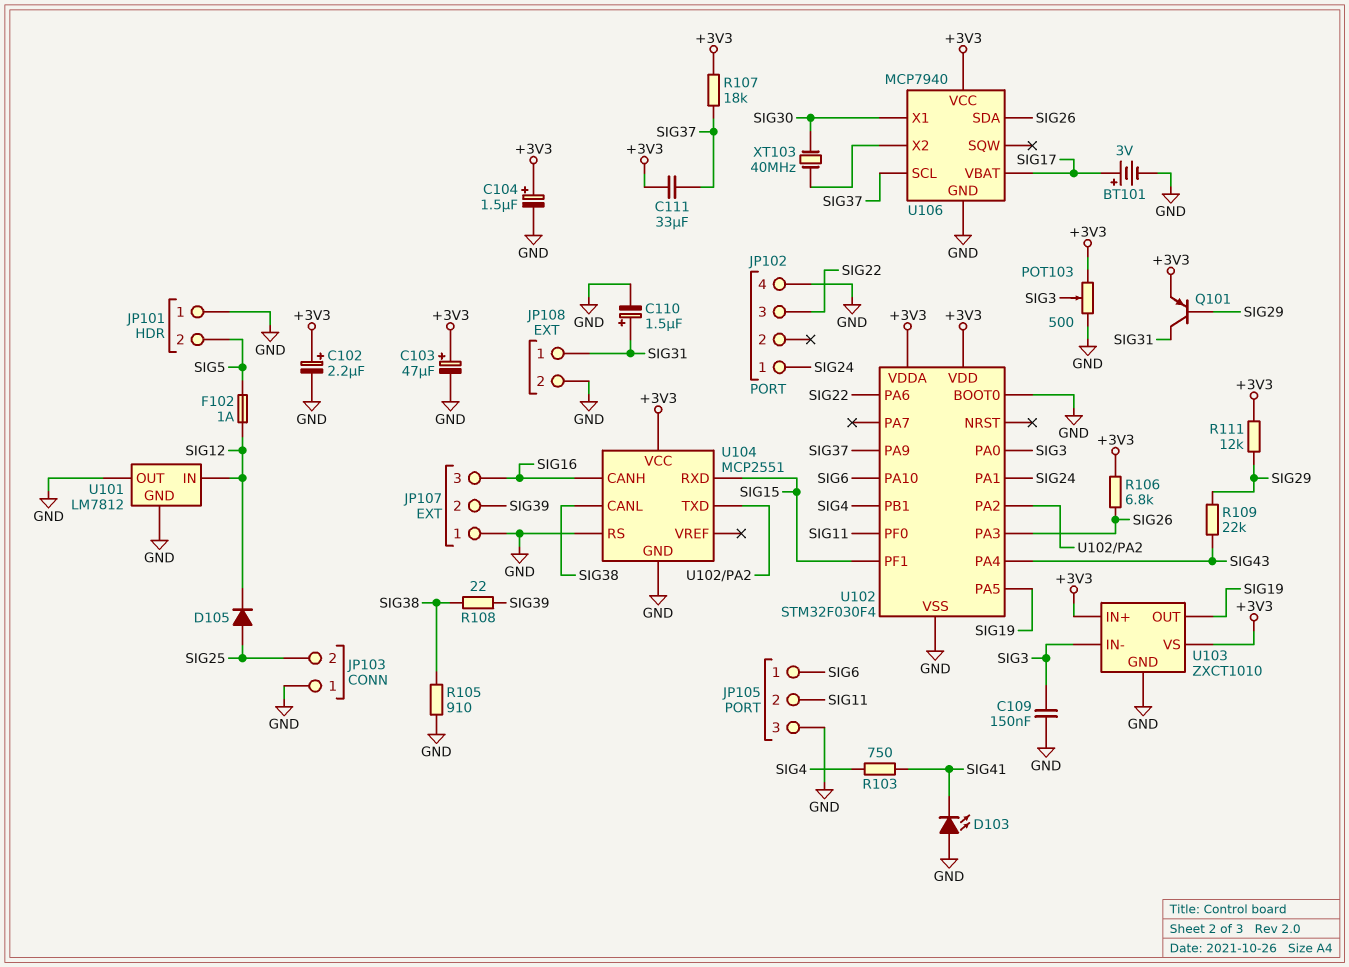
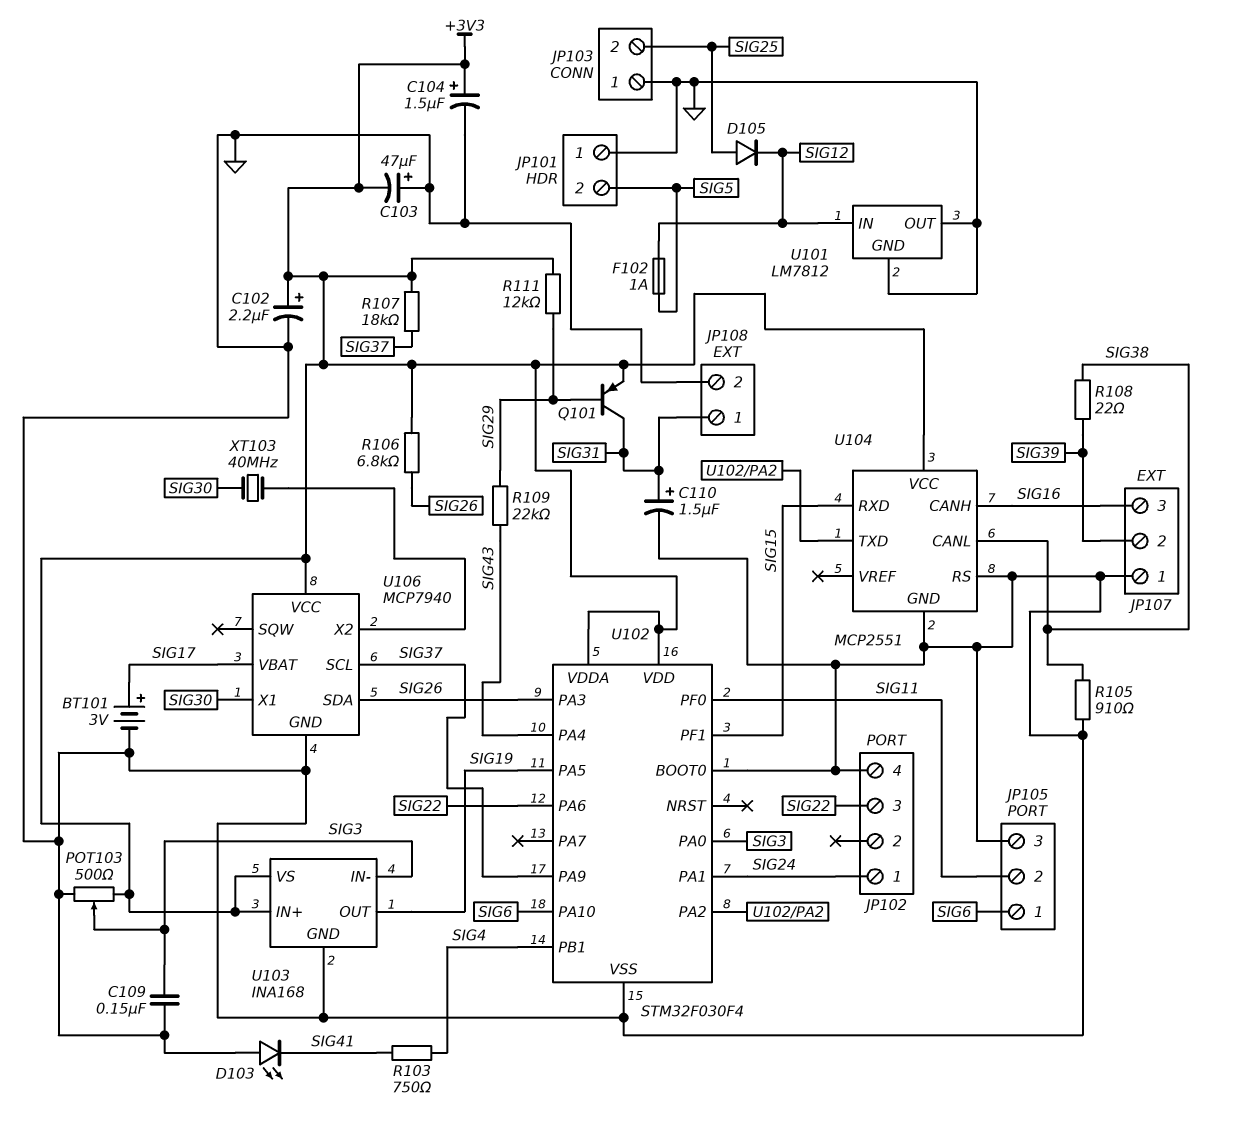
C103: 47uF (plus +3V3, minus GND) -> 47uF (plus GND, minus +3V3)
C111: 33uF (+3V3, SIG37) -> none
U103: ZXCT1010 -> INA168

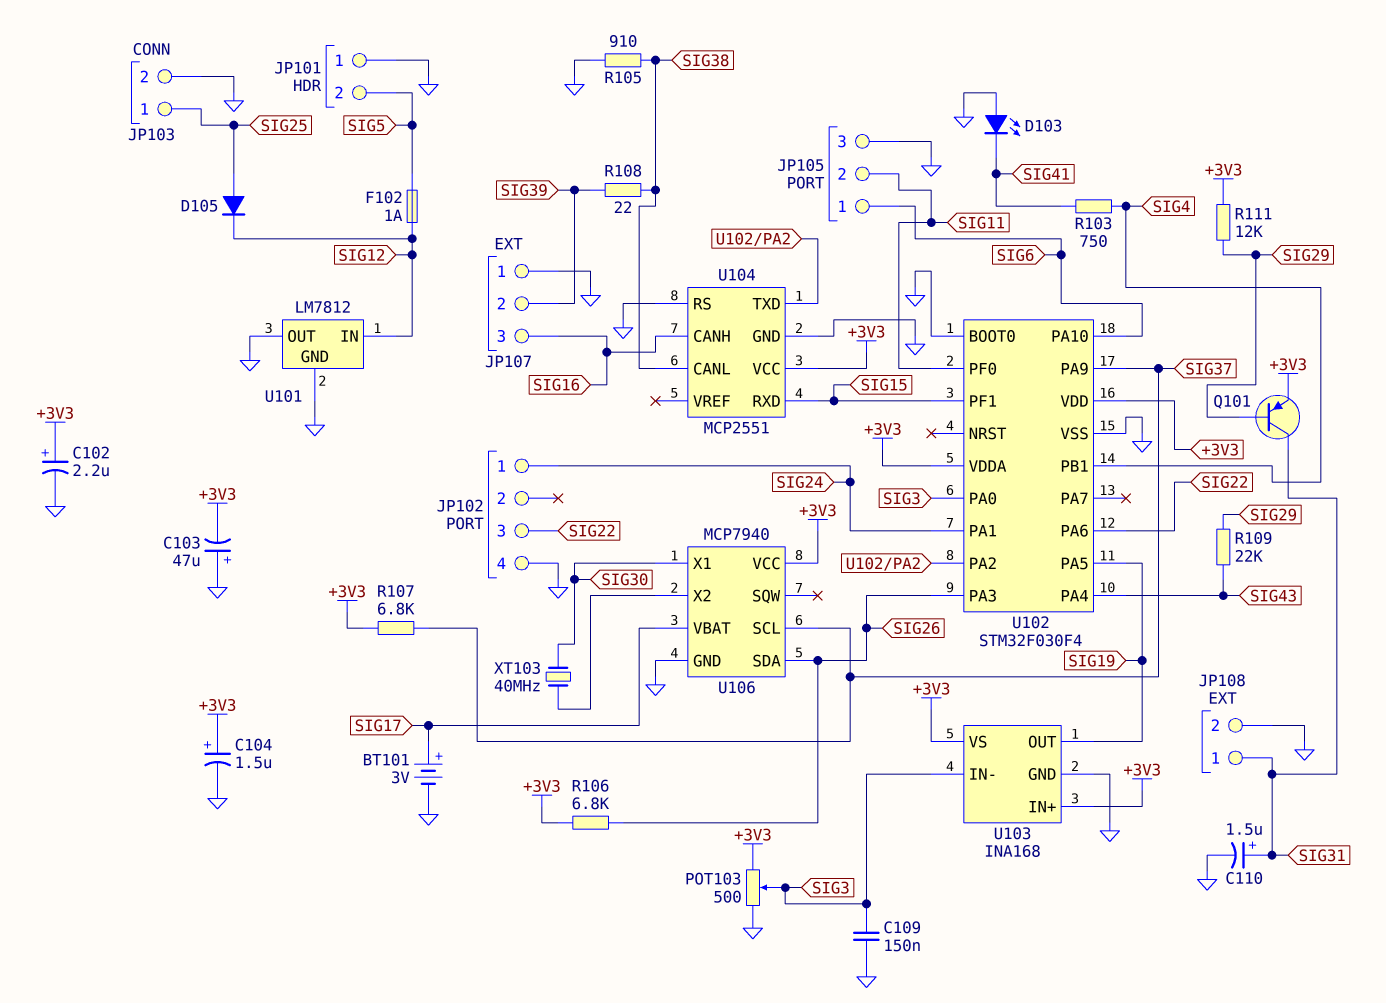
JP103 pin 1: GND -> SIG25
JP103 pin 2: SIG25 -> GND
R107: 18k (+3V3, SIG37) -> 6.8k (+3V3, SIG37)

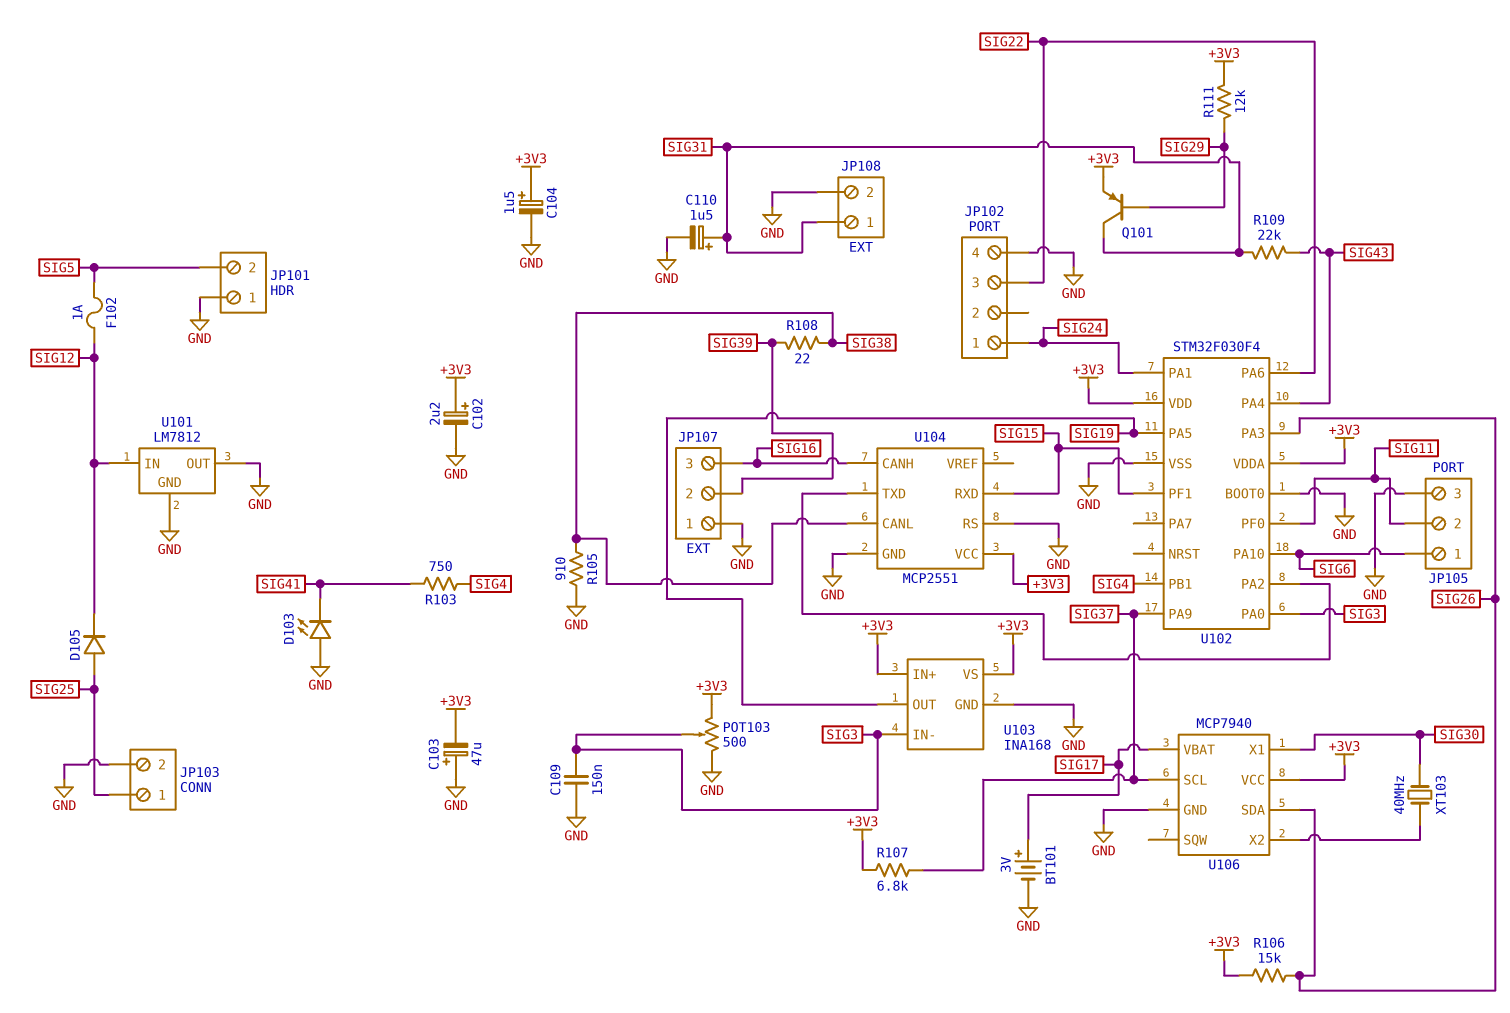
R106: 6.8k (+3V3, SIG26) -> 15k (+3V3, SIG26)
R109: 22k (SIG29, SIG43) -> 22k (SIG31, SIG43)

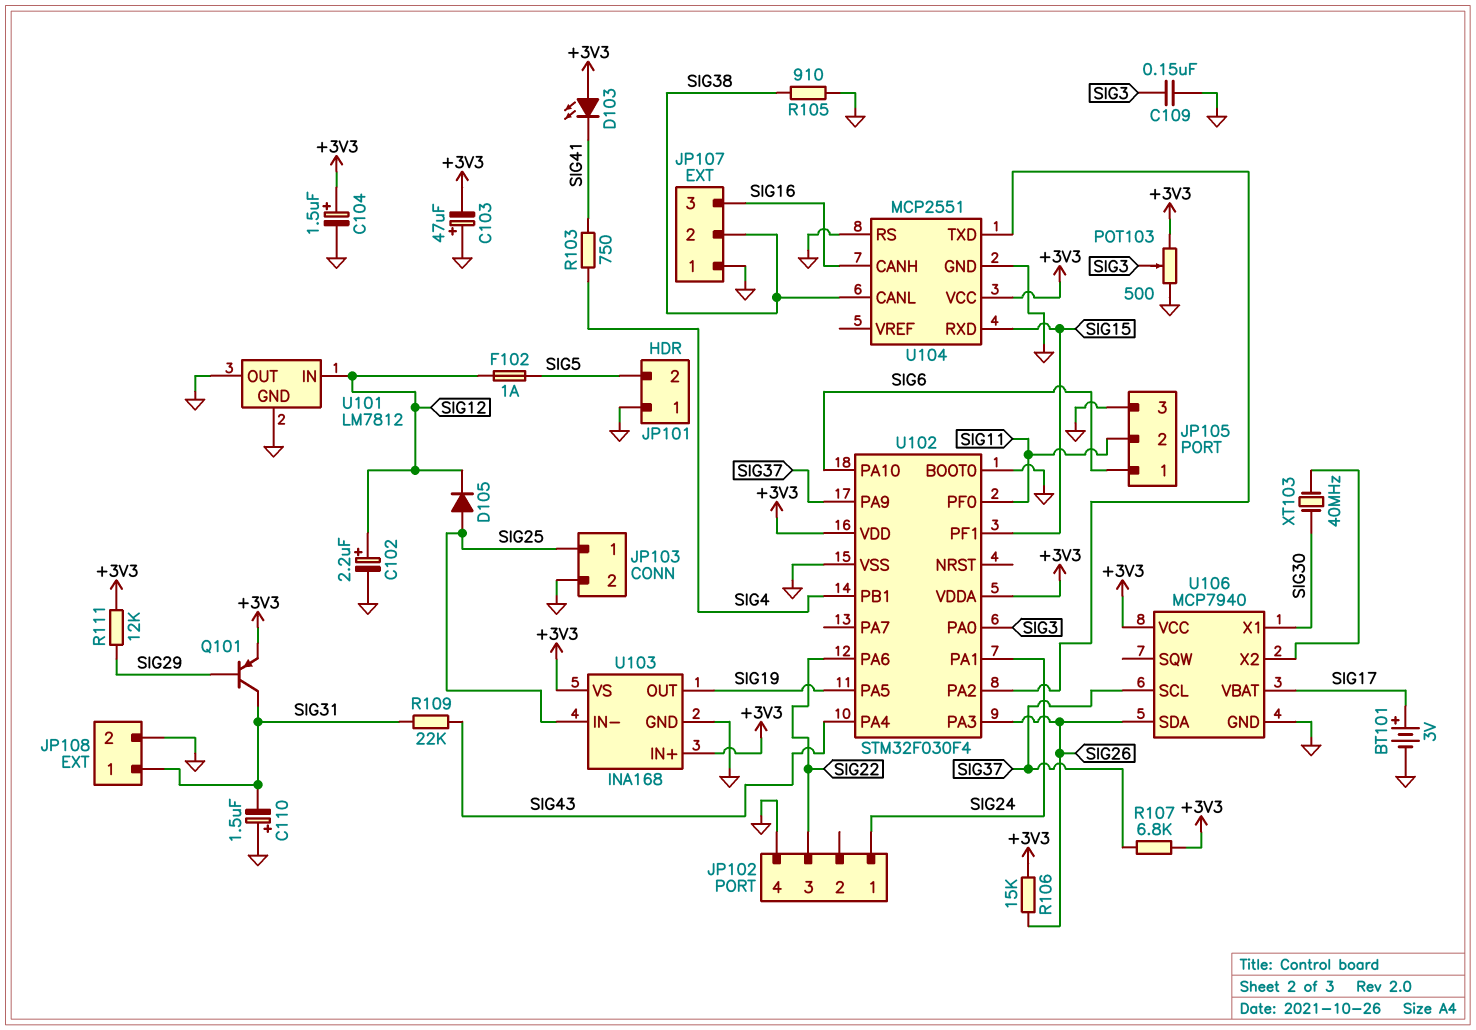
C102: 2.2uF (plus +3V3, minus GND) -> 2.2uF (plus SIG12, minus GND)
C110: 1.5uF (plus SIG31, minus GND) -> 1.5uF (plus GND, minus SIG31)
D103: LED (A GND, K SIG41) -> LED (A +3V3, K SIG41)
JP107 pin 2: SIG39 -> SIG38
R108: 22 (SIG38, SIG39) -> none
U103 pin IN-: SIG3 -> SIG25

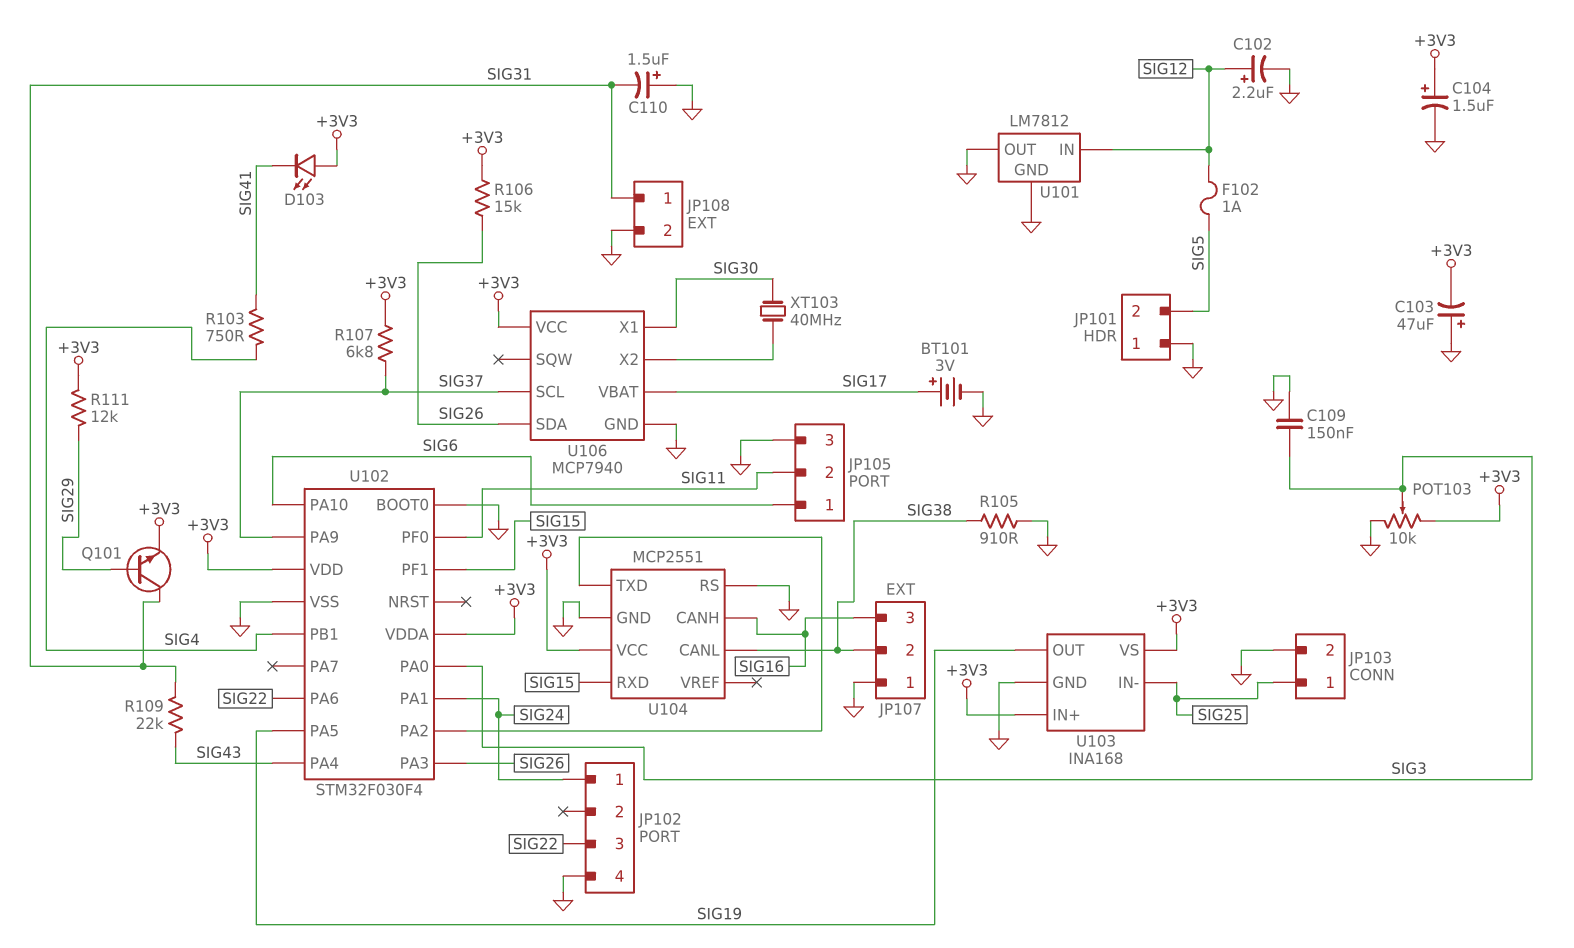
D105: diode (A SIG25, K SIG12) -> none
POT103: 500 (+3V3, GND, wiper SIG3) -> 10k (+3V3, GND, wiper SIG3)
Q101: PNP (B SIG29, C SIG31, E +3V3) -> NPN (B SIG29, C SIG31, E +3V3)

